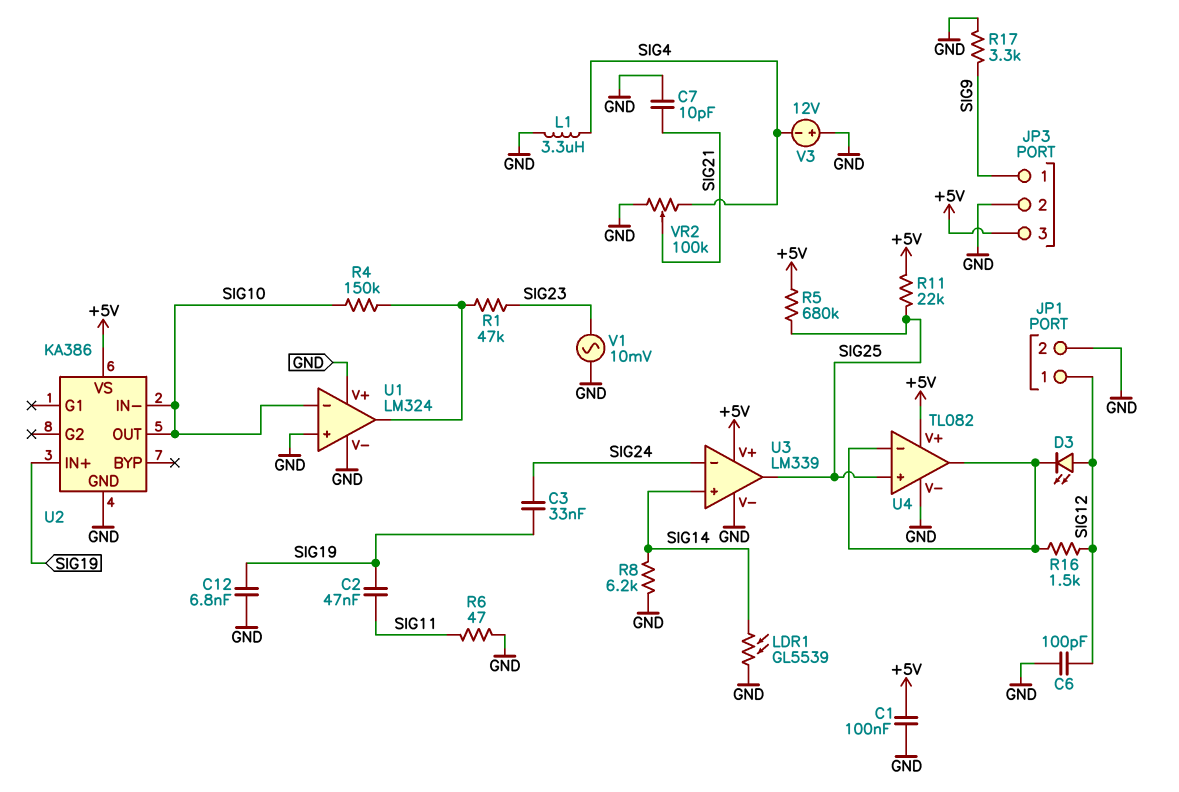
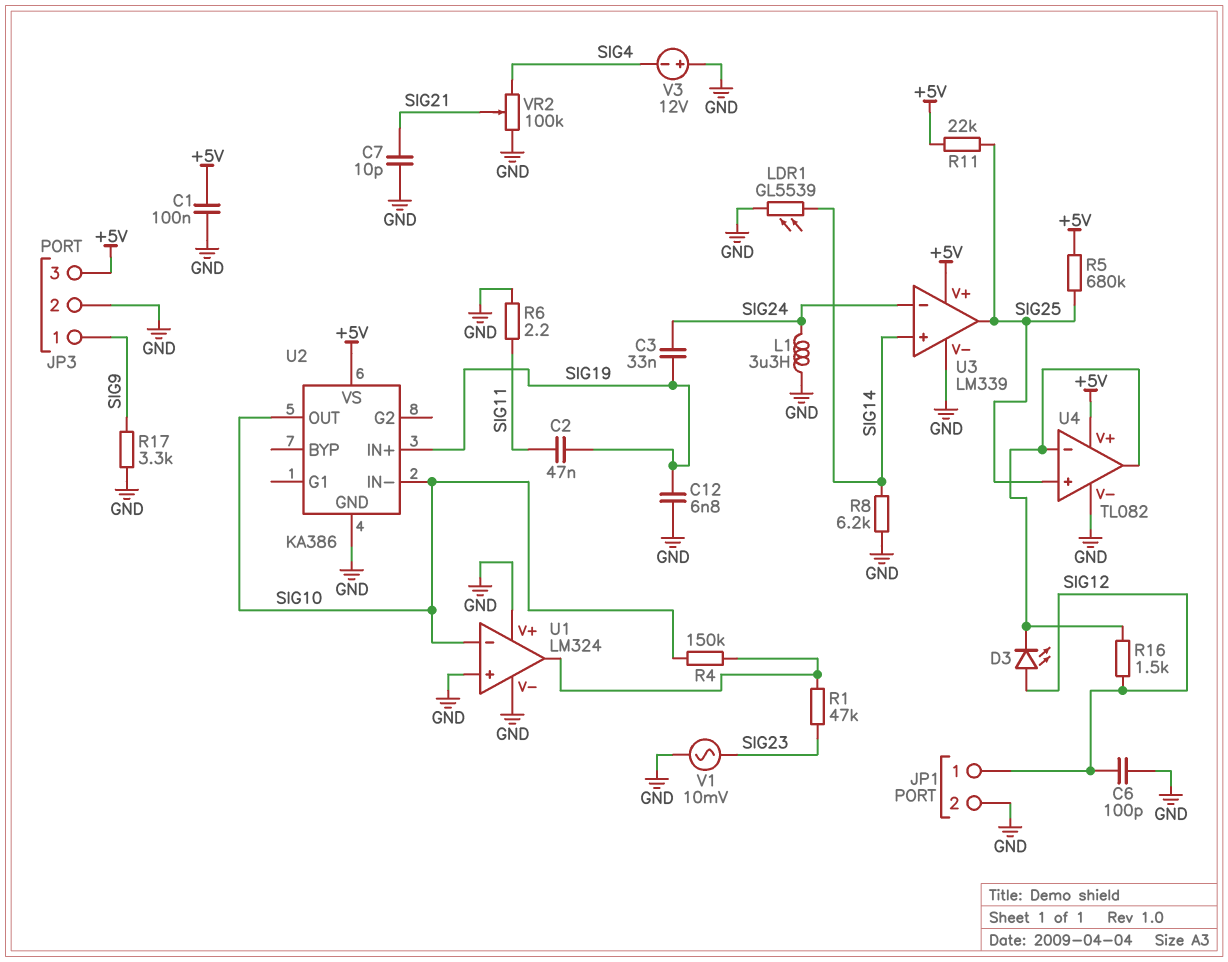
L1: 3.3uH (GND, SIG4) -> 3.3uH (GND, SIG24)
R6: 47 (GND, SIG11) -> 2.2 (GND, SIG11)

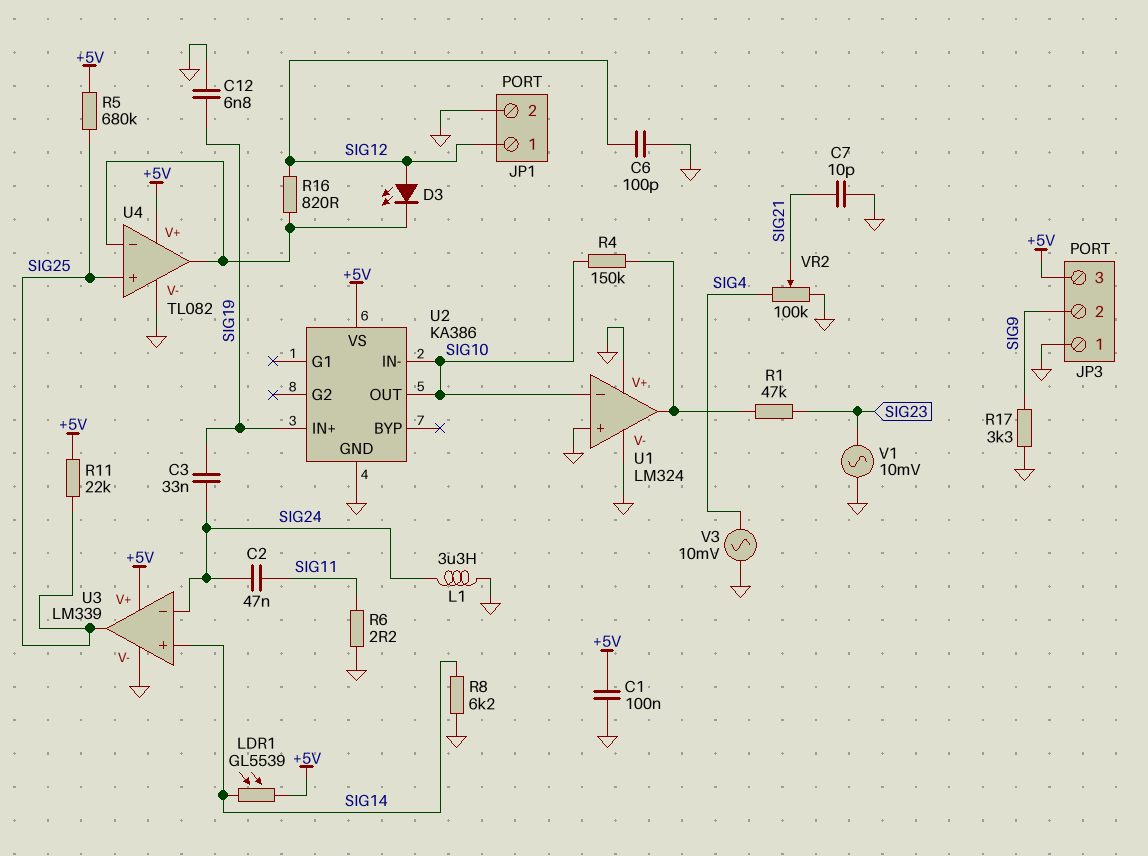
C2: 47nF (SIG11, SIG19) -> 47nF (SIG11, SIG24)
JP3 pin 1: SIG9 -> GND
JP3 pin 2: GND -> SIG9
LDR1: GL5539 (GND, SIG14) -> GL5539 (+5V, SIG14)
R16: 1.5k (SIG12, U4/in-) -> 820 (SIG12, U4/in-)
V3: 12V (plus GND, minus SIG4) -> AC 10mV (GND, SIG4)

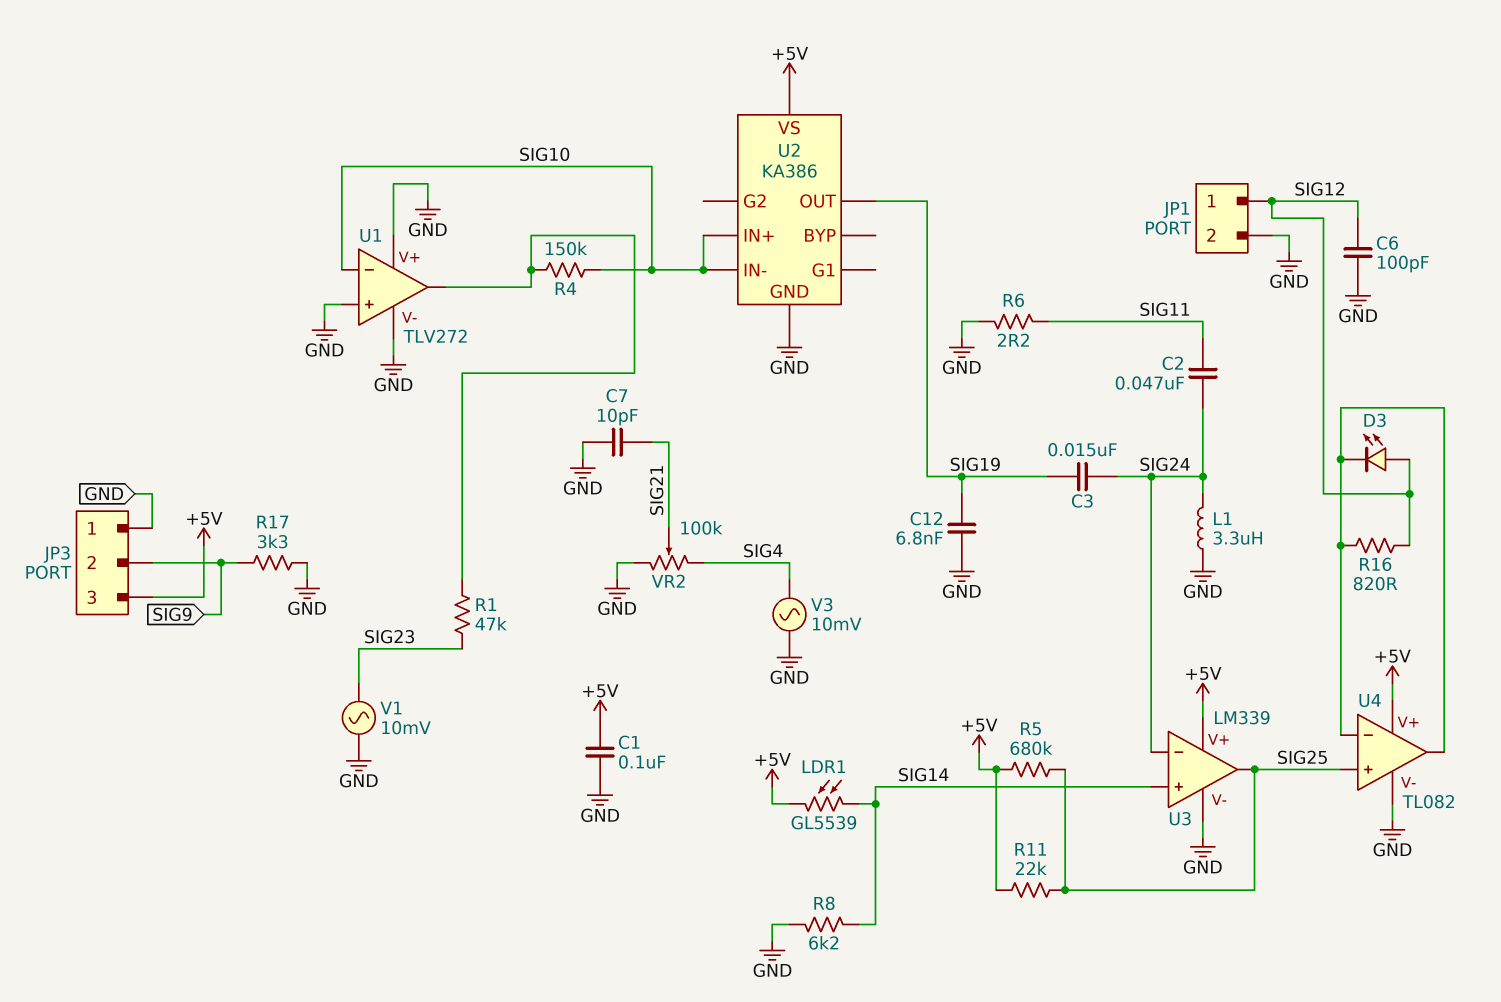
C3: 33nF (SIG19, SIG24) -> 15nF (SIG19, SIG24)
U1: LM324 -> TLV272
U2 pin IN+: SIG19 -> SIG10
U2 pin OUT: SIG10 -> SIG19

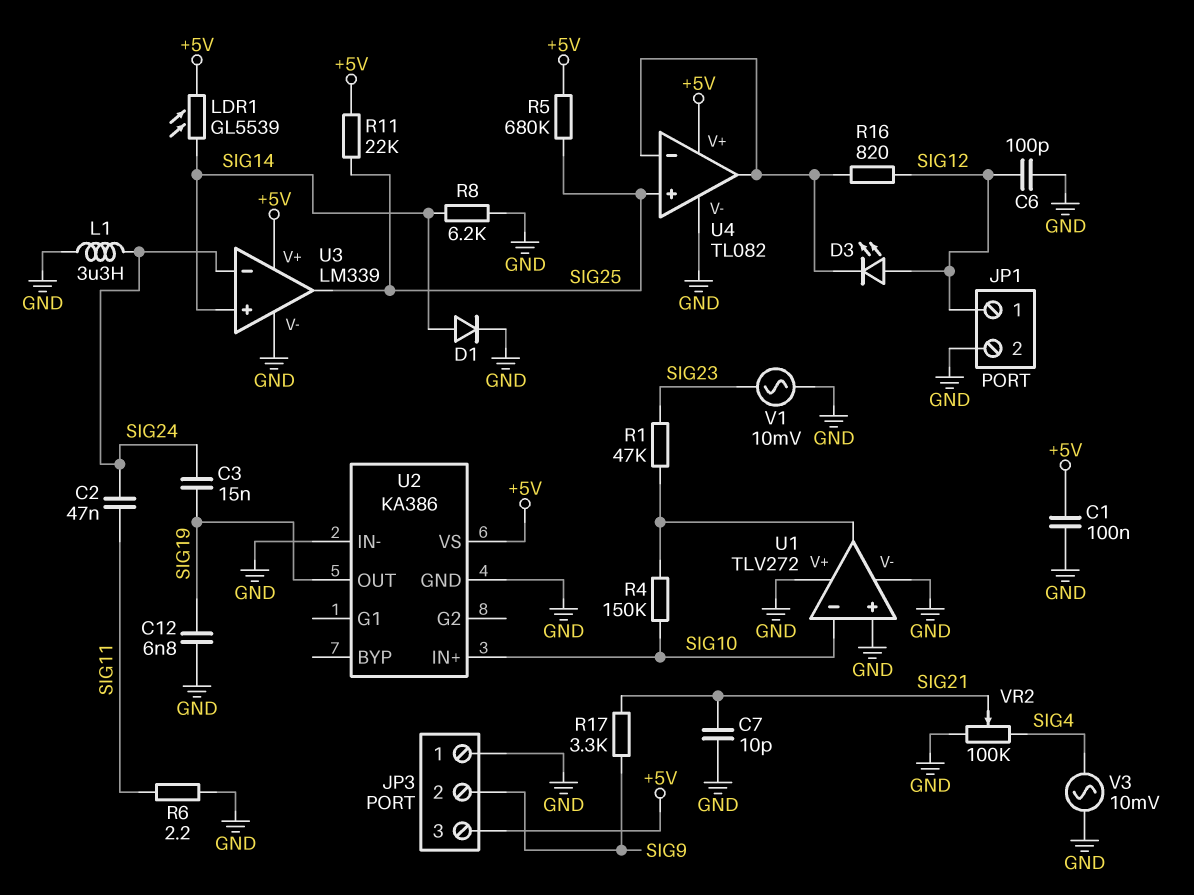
D1: none -> diode (A SIG14, K GND)
R17: 3.3k (GND, SIG9) -> 3.3k (SIG9, SIG21)
U2 pin IN-: SIG10 -> GND

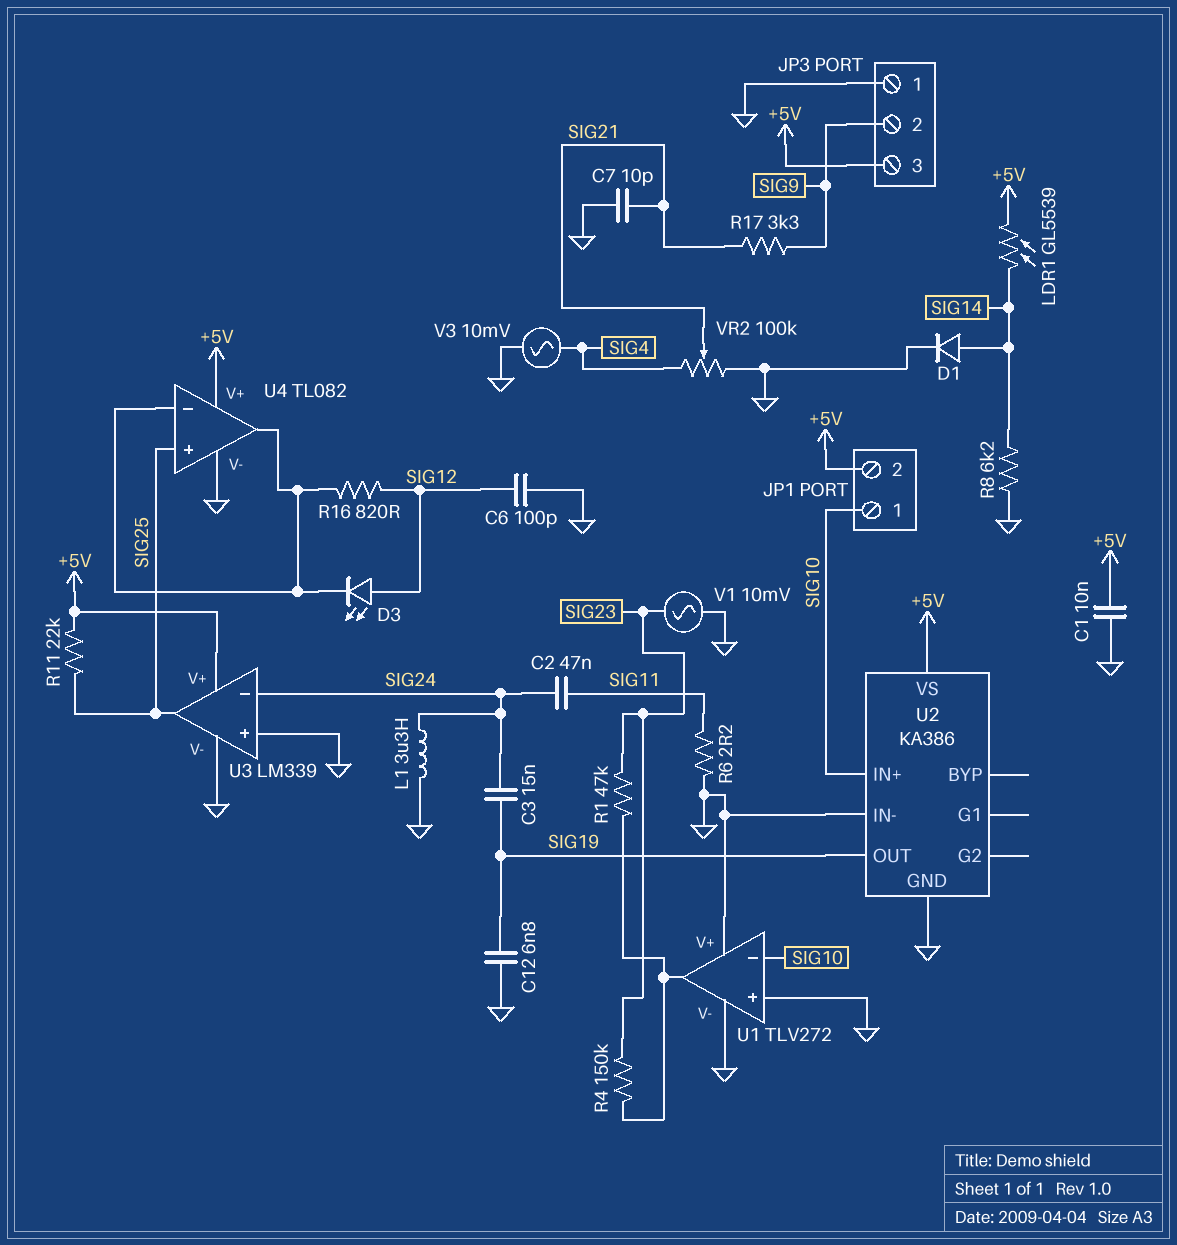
C1: 100nF (+5V, GND) -> 10nF (+5V, GND)
JP1 pin 1: SIG12 -> SIG10
JP1 pin 2: GND -> +5V
R4: 150k (SIG10, U1/out) -> 150k (SIG23, U1/out)
R5: 680k (+5V, SIG25) -> none
U3 pin in+: SIG14 -> GND

